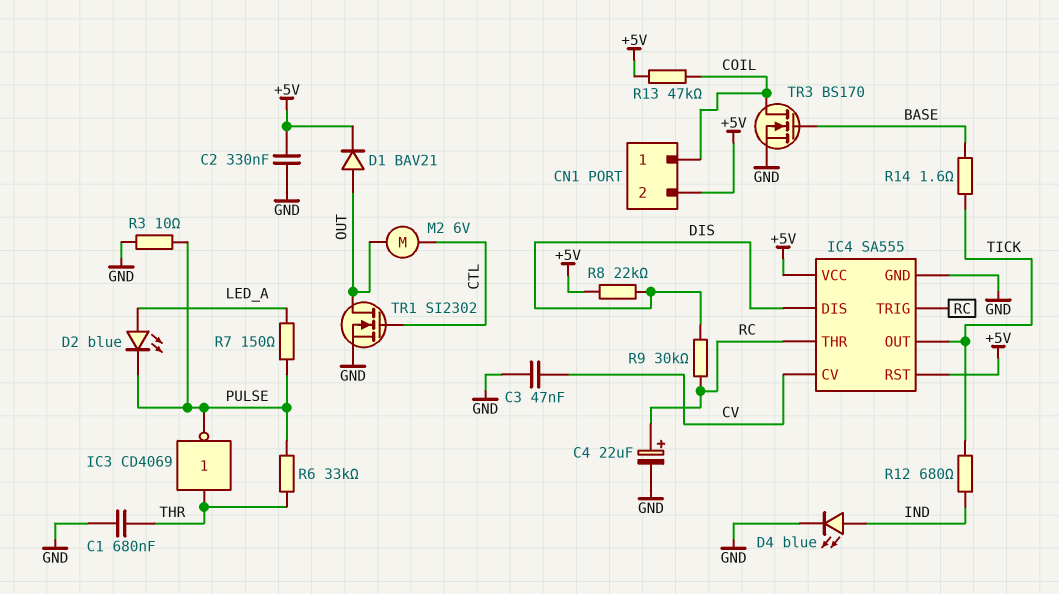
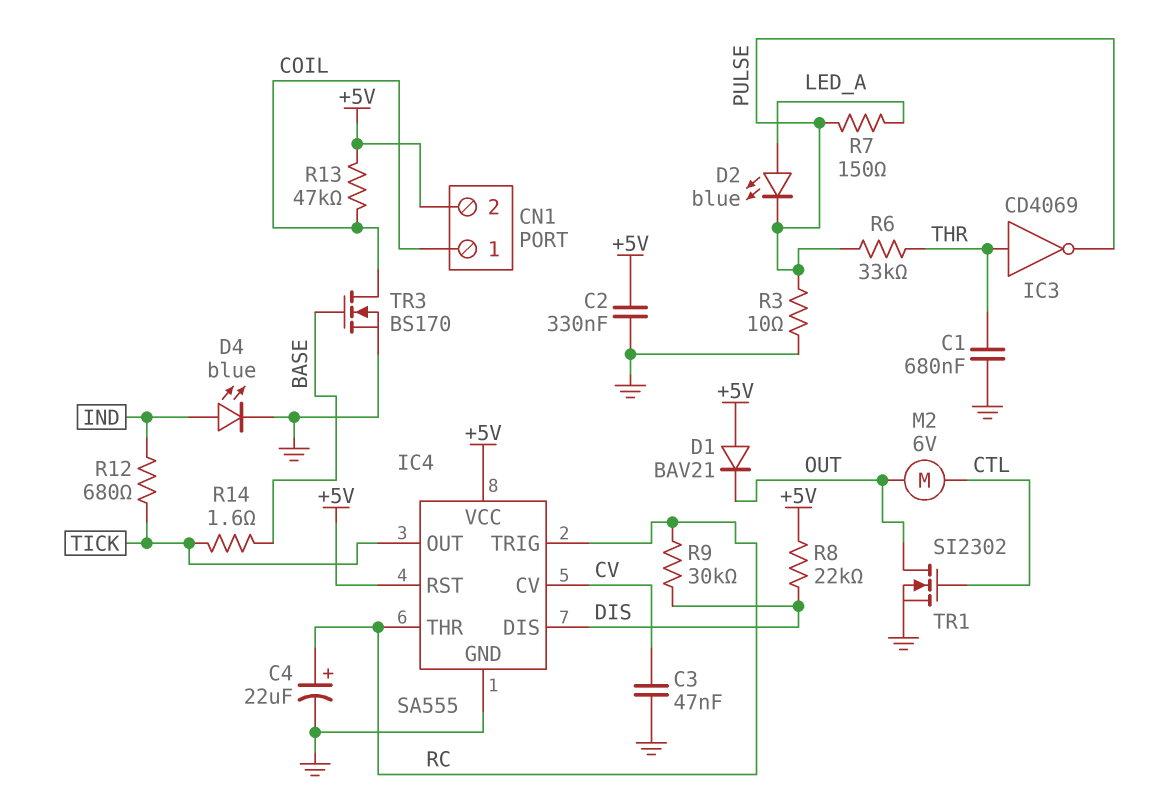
D1: diode BAV21 (A OUT, K +5V) -> diode BAV21 (A +5V, K OUT)

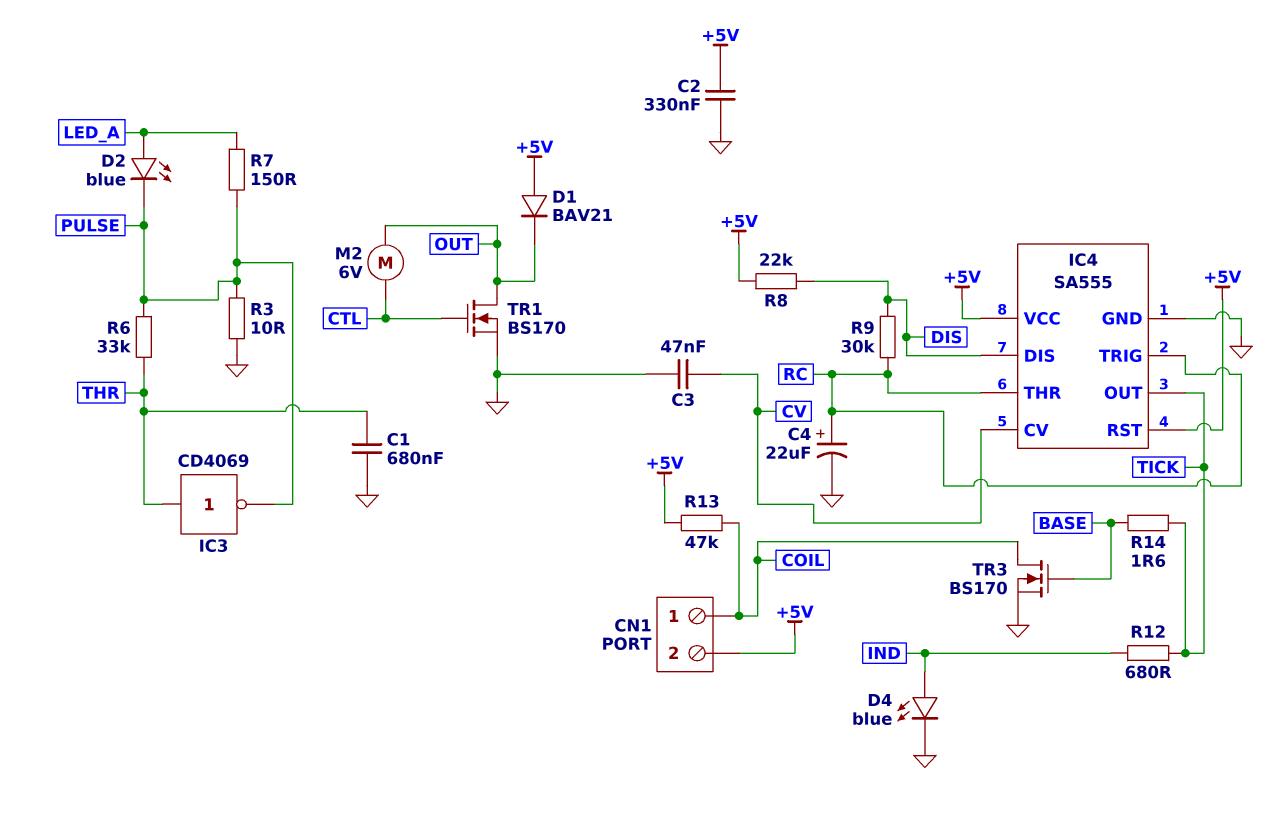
TR1: NMOS SI2302 (G CTL, D OUT, S GND) -> NMOS BS170 (G CTL, D OUT, S GND)

